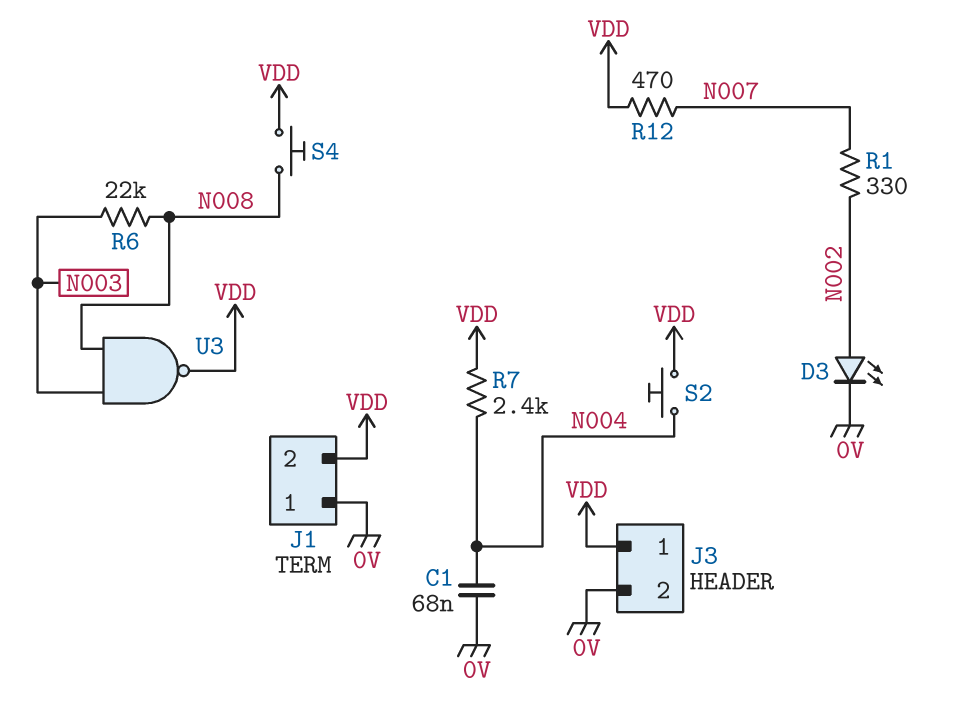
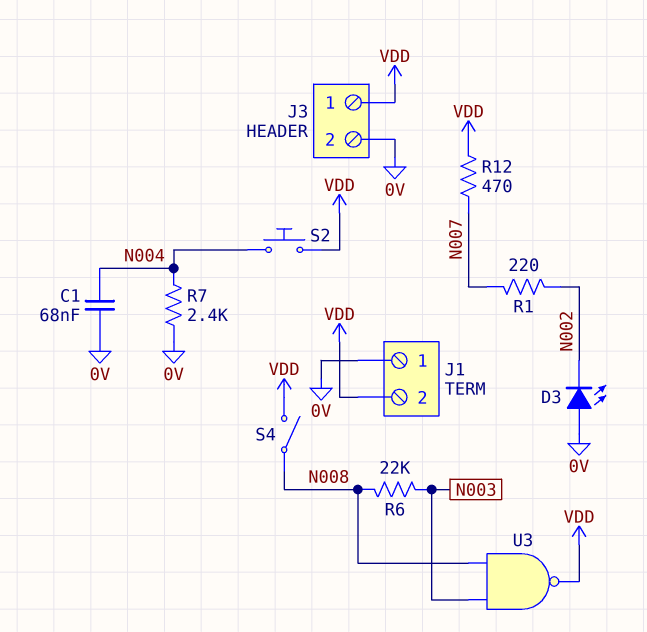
D3: LED (A N002, K 0V) -> LED (A 0V, K N002)
R1: 330 (N002, N007) -> 220 (N002, N007)
R7: 2.4k (N004, VDD) -> 2.4k (0V, N004)
S4: button (N008, VDD) -> switch (N008, VDD)

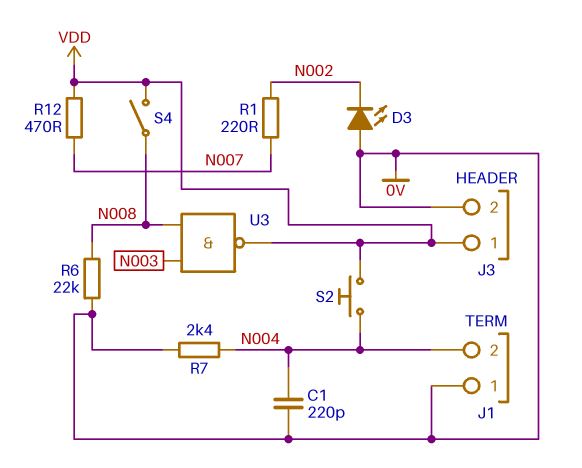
C1: 68nF (0V, N004) -> 220pF (0V, N004)
J1 pin 2: VDD -> N004
R6: 22k (N003, N008) -> 22k (0V, N008)

